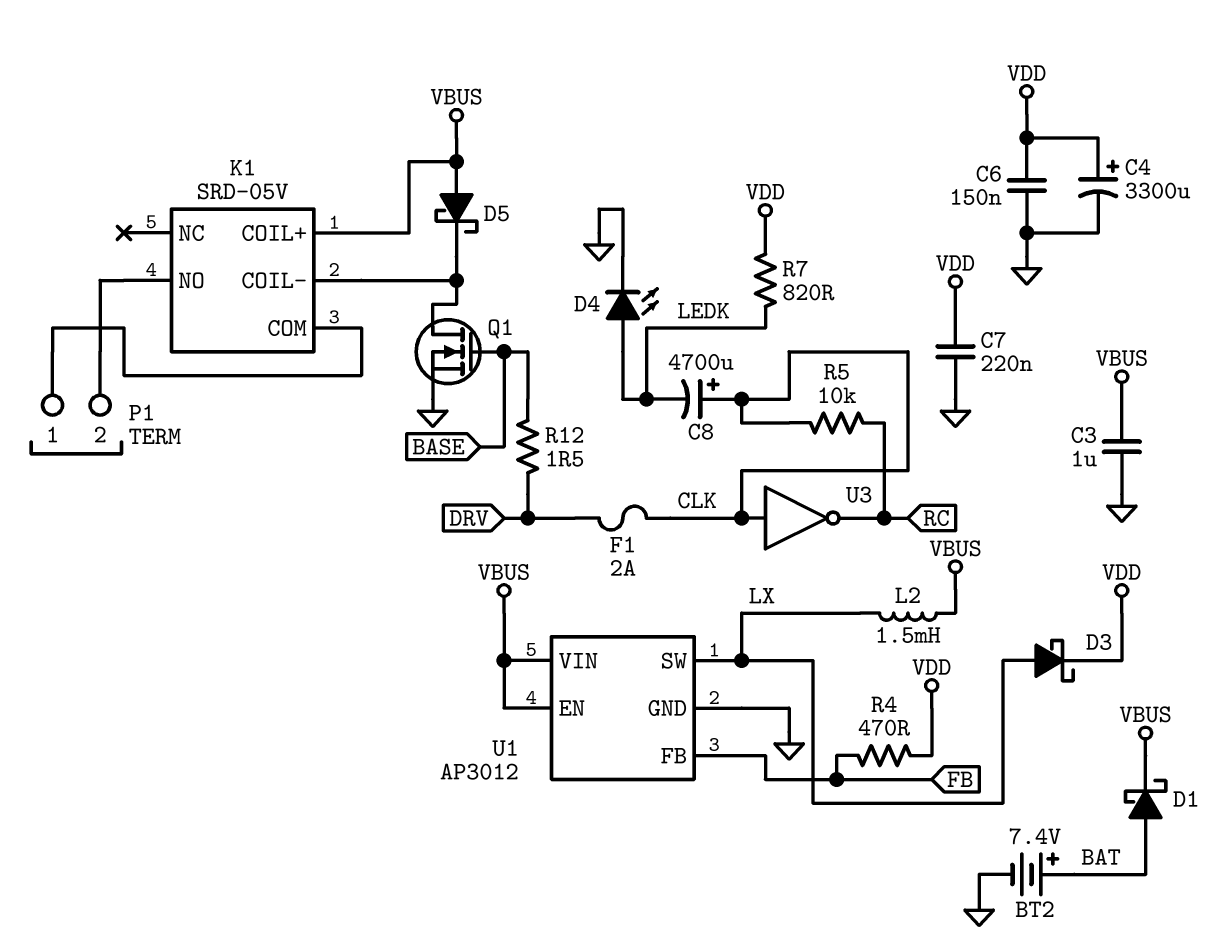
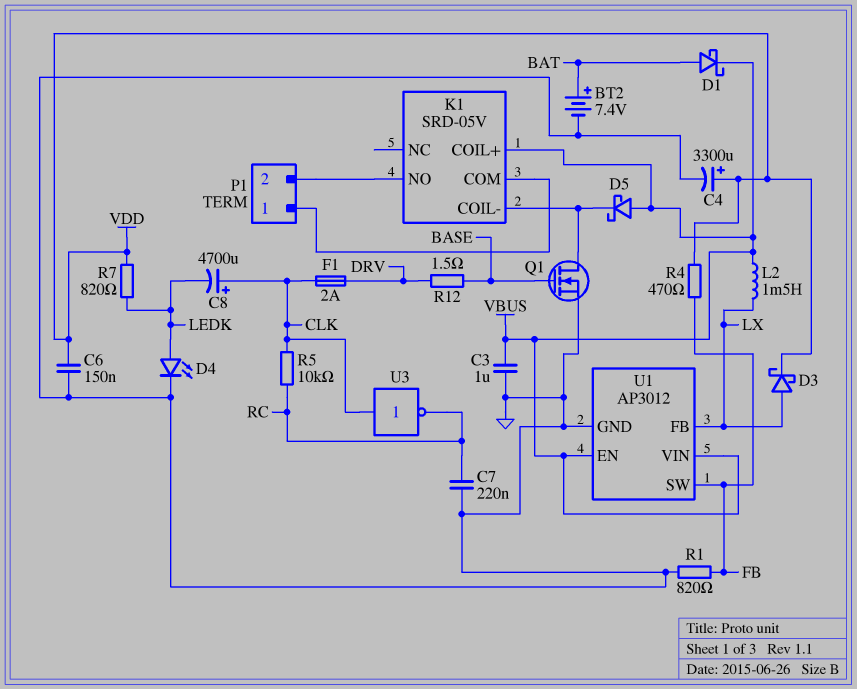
C7: 220nF (GND, VDD) -> 220nF (GND, RC)
R1: none -> 820 (FB, GND)
U1 pin FB: FB -> LX
U1 pin SW: LX -> FB

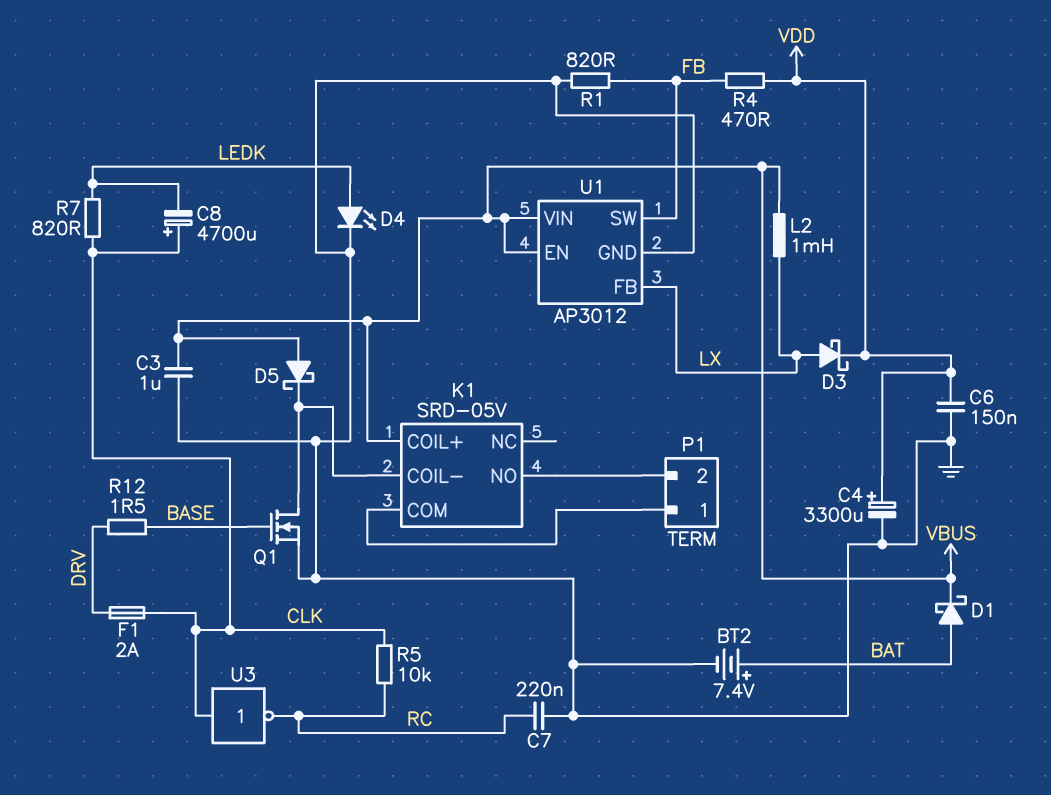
L2: 1.5mH (LX, VBUS) -> 1mH (LX, VBUS)
R7: 820 (LEDK, VDD) -> 820 (CLK, LEDK)

